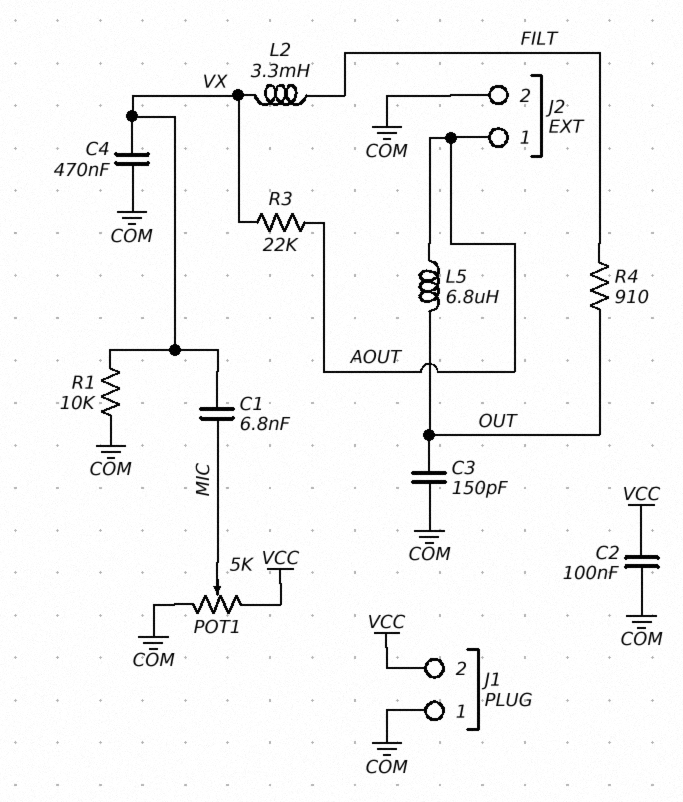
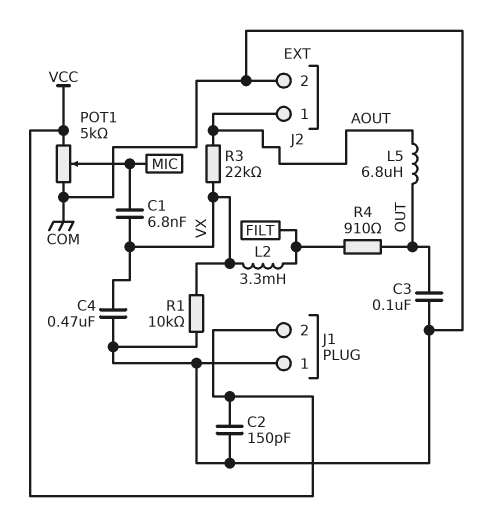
C2: 100nF (COM, VCC) -> 150pF (COM, VCC)
C3: 150pF (COM, OUT) -> 100nF (COM, OUT)

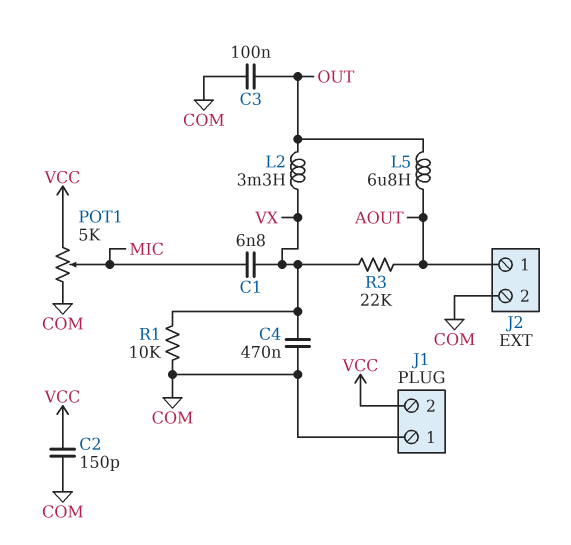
L2: 3.3mH (FILT, VX) -> 3.3mH (OUT, VX)
R4: 910 (FILT, OUT) -> none

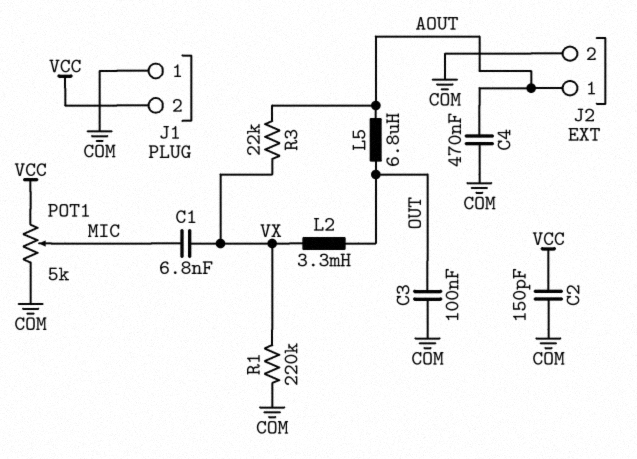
C4: 470nF (COM, VX) -> 470nF (AOUT, COM)
R1: 10k (COM, VX) -> 220k (COM, VX)

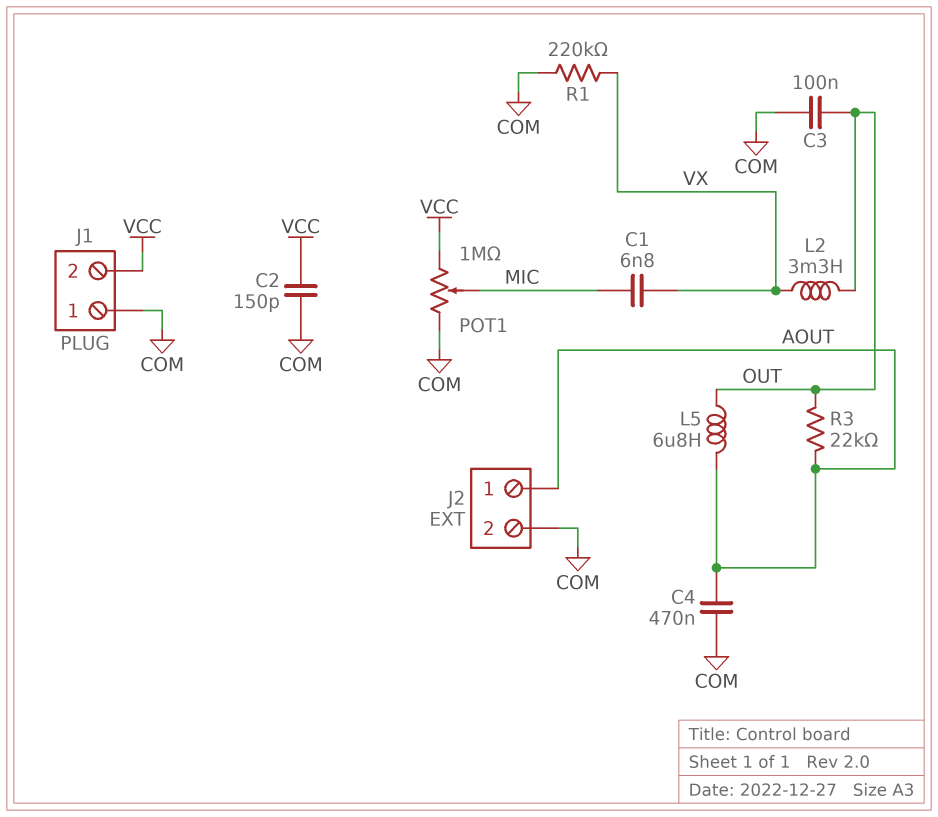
POT1: 5k (COM, VCC, wiper MIC) -> 1M (COM, VCC, wiper MIC)
R3: 22k (AOUT, VX) -> 22k (AOUT, OUT)

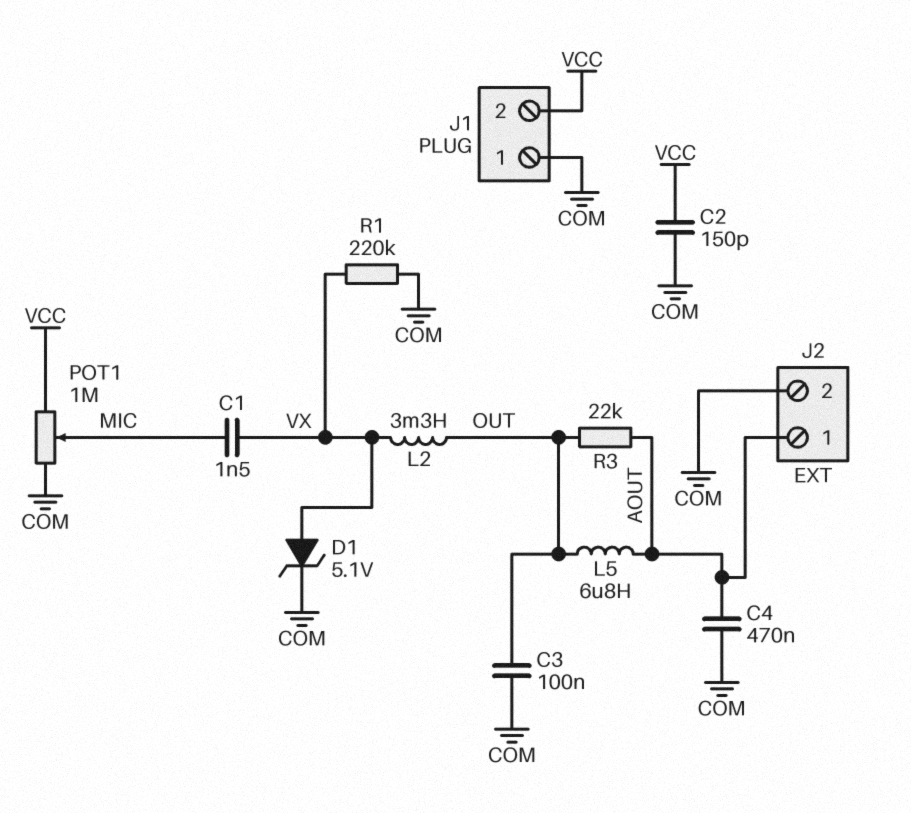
C1: 6.8nF (MIC, VX) -> 1.5nF (MIC, VX)
D1: none -> zener 5.1V (A VX, K COM)

